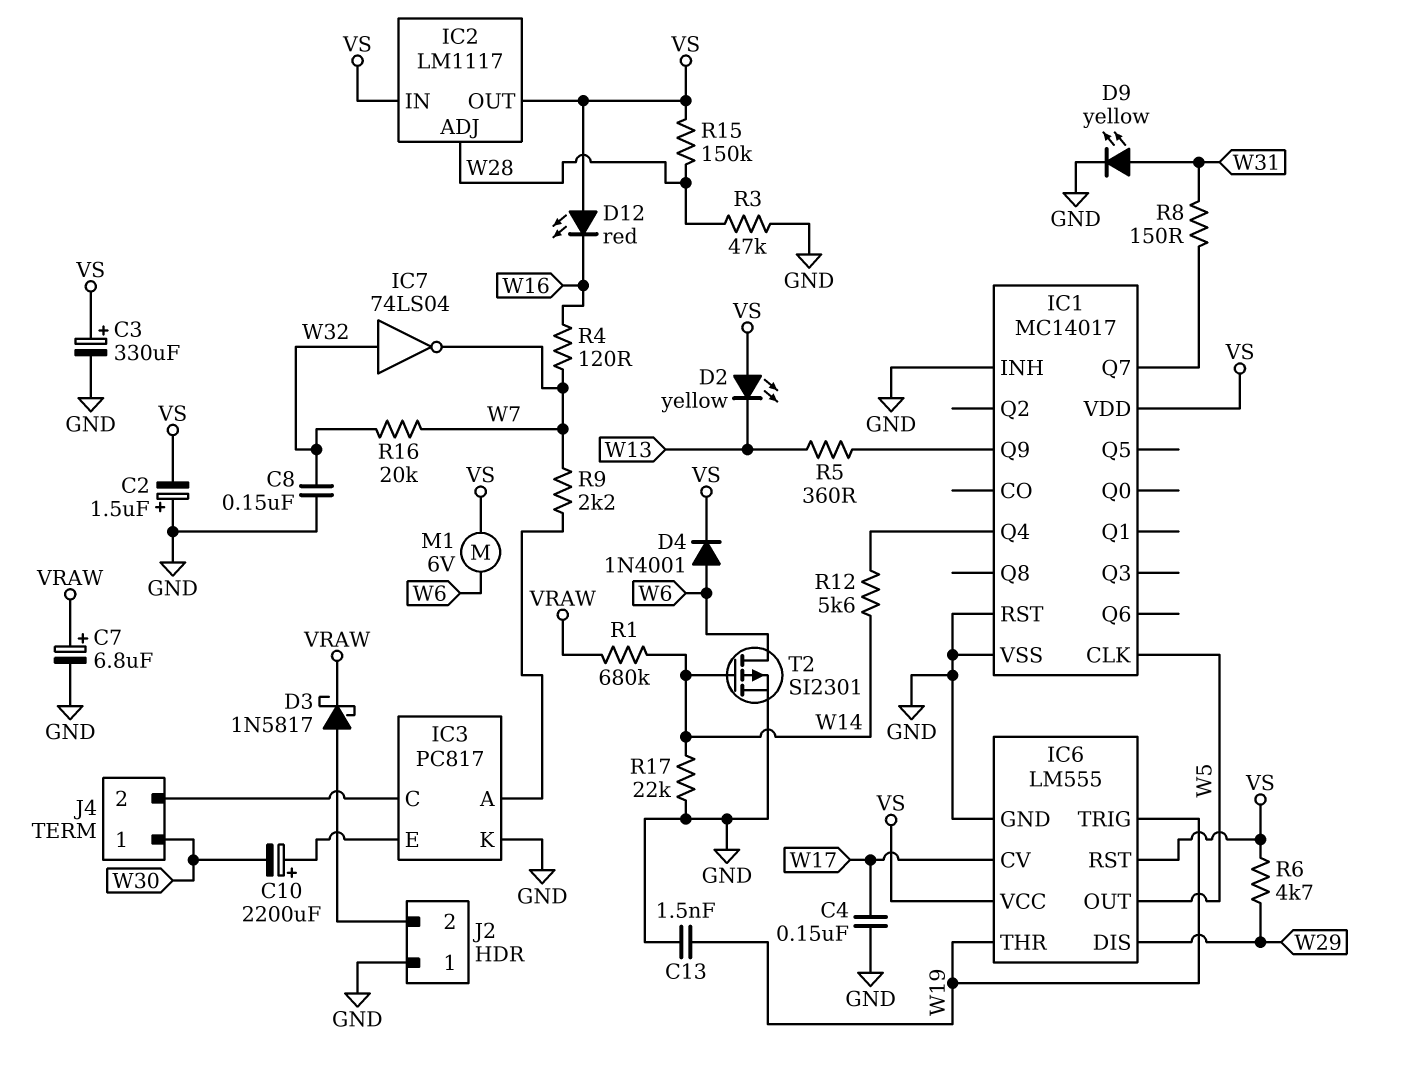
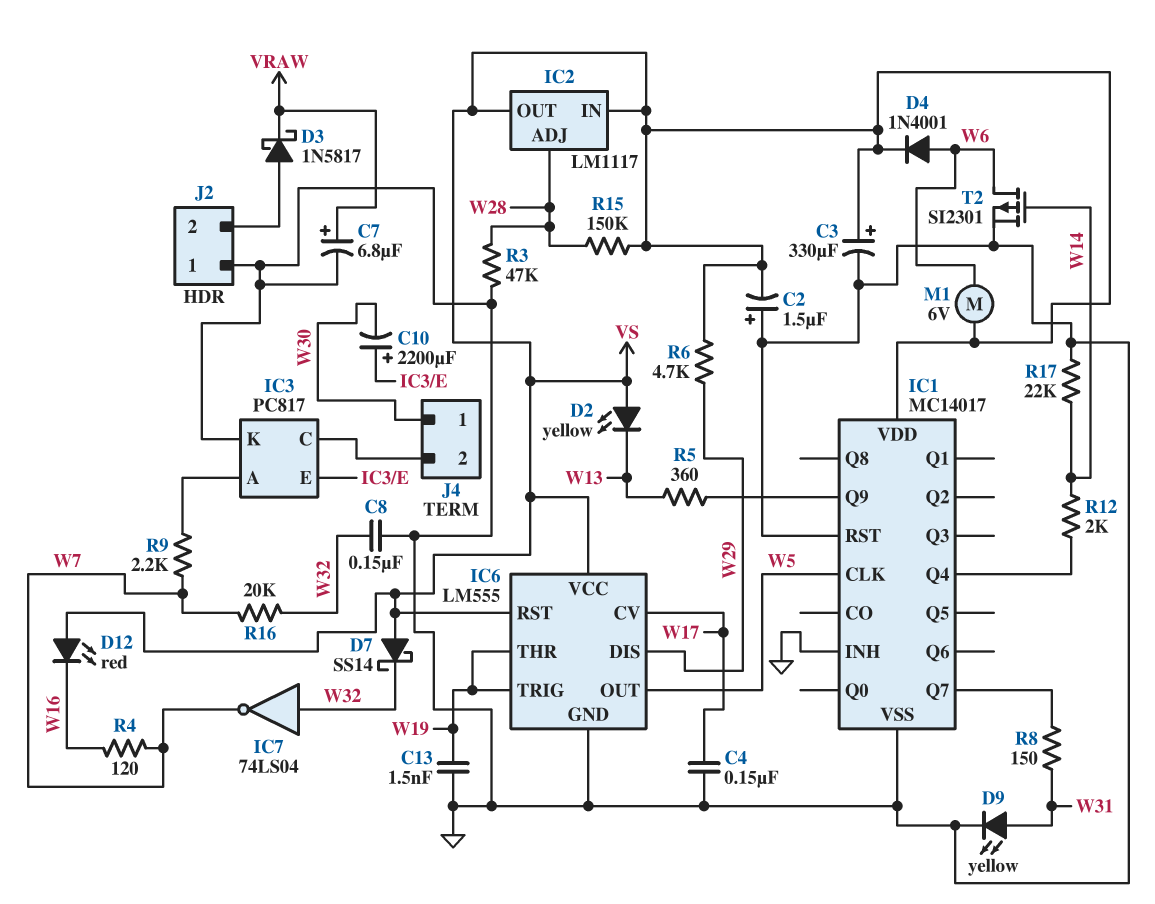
D7: none -> schottky SS14 (A VS, K W32)
R1: 680k (VRAW, W14) -> none
R12: 5.6k (IC1/Q4, W14) -> 2k (IC1/Q4, W14)

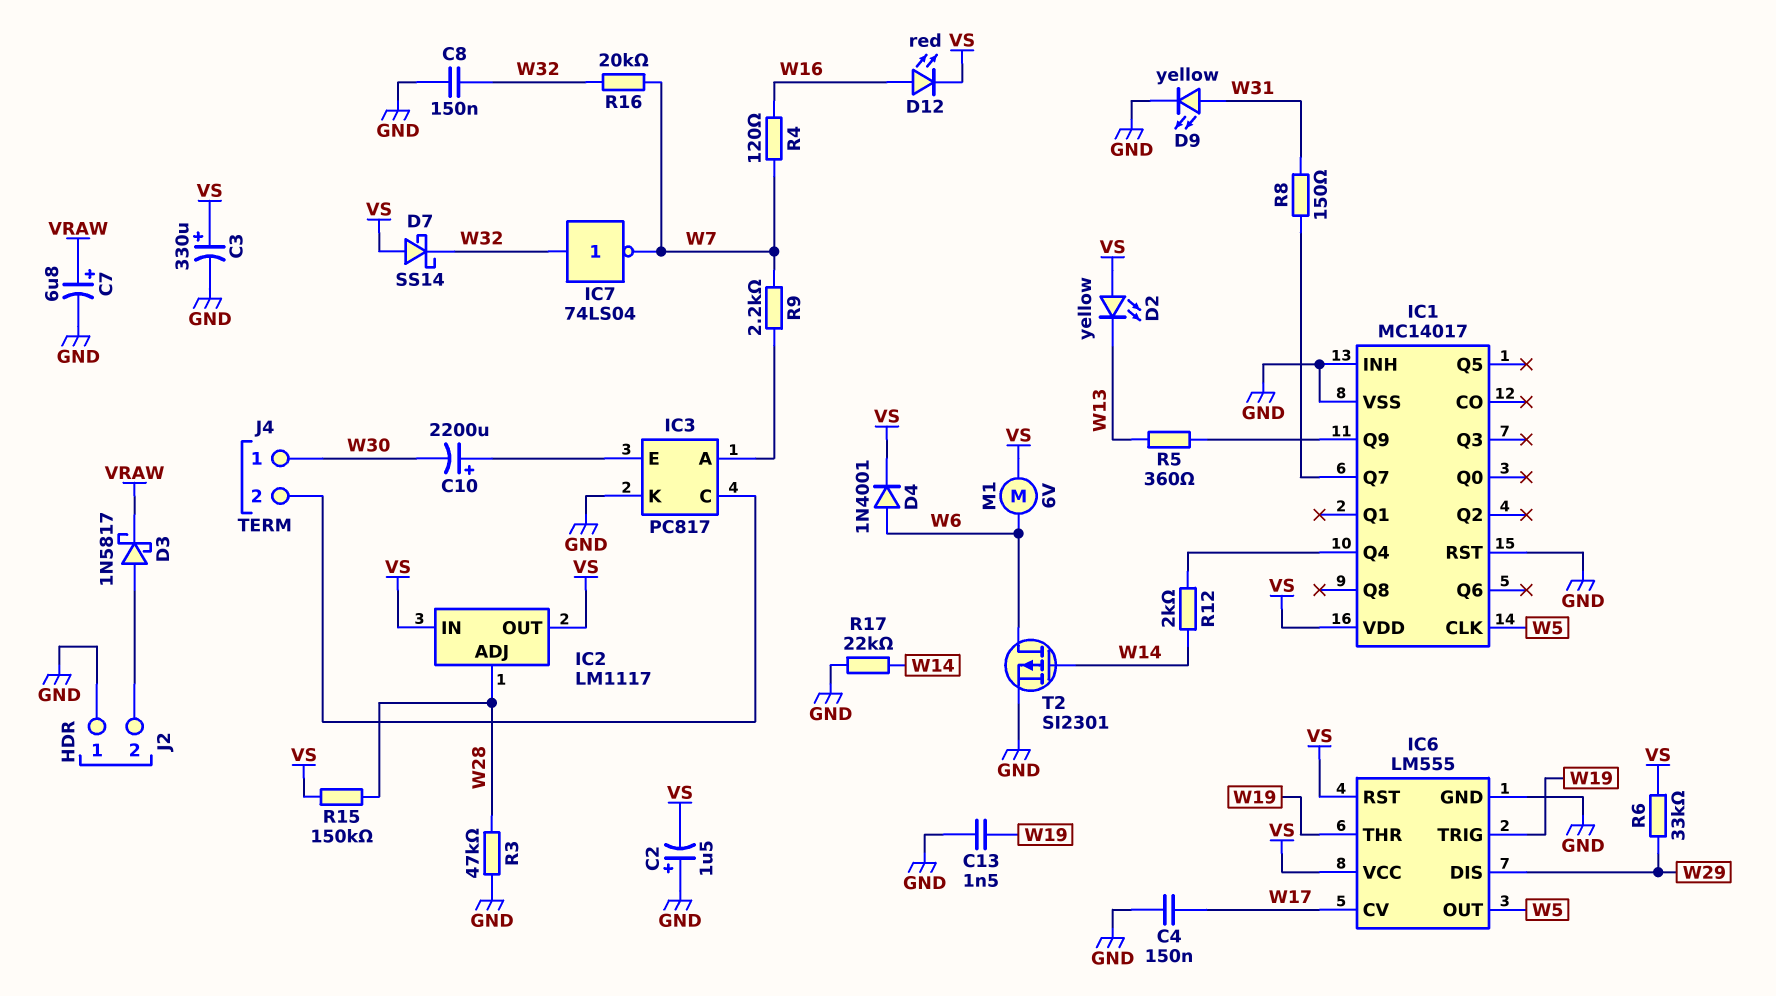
D12: LED red (A VS, K W16) -> LED red (A W16, K VS)
R6: 4.7k (VS, W29) -> 33k (VS, W29)

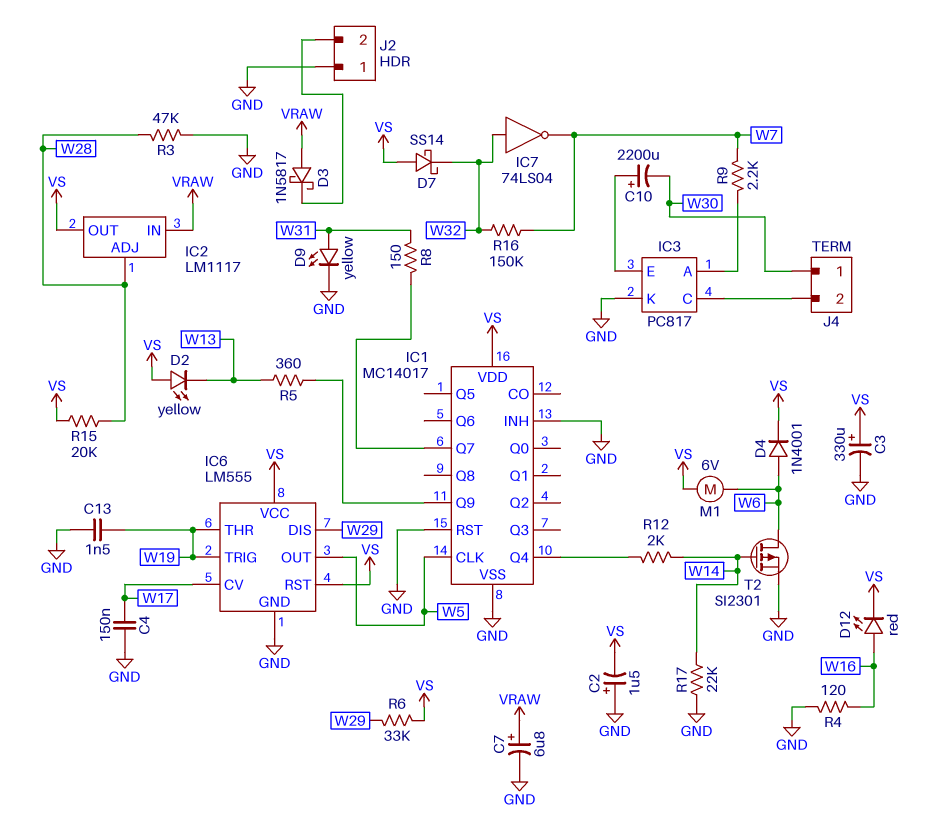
C8: 150nF (GND, W32) -> none
D3: schottky 1N5817 (A J2/2, K VRAW) -> schottky 1N5817 (A VRAW, K J2/2)
IC2 pin IN: VS -> VRAW
R4: 120 (W7, W16) -> 120 (GND, W16)
R15: 150k (VS, W28) -> 20k (VS, W28)
R16: 20k (W7, W32) -> 150k (W7, W32)

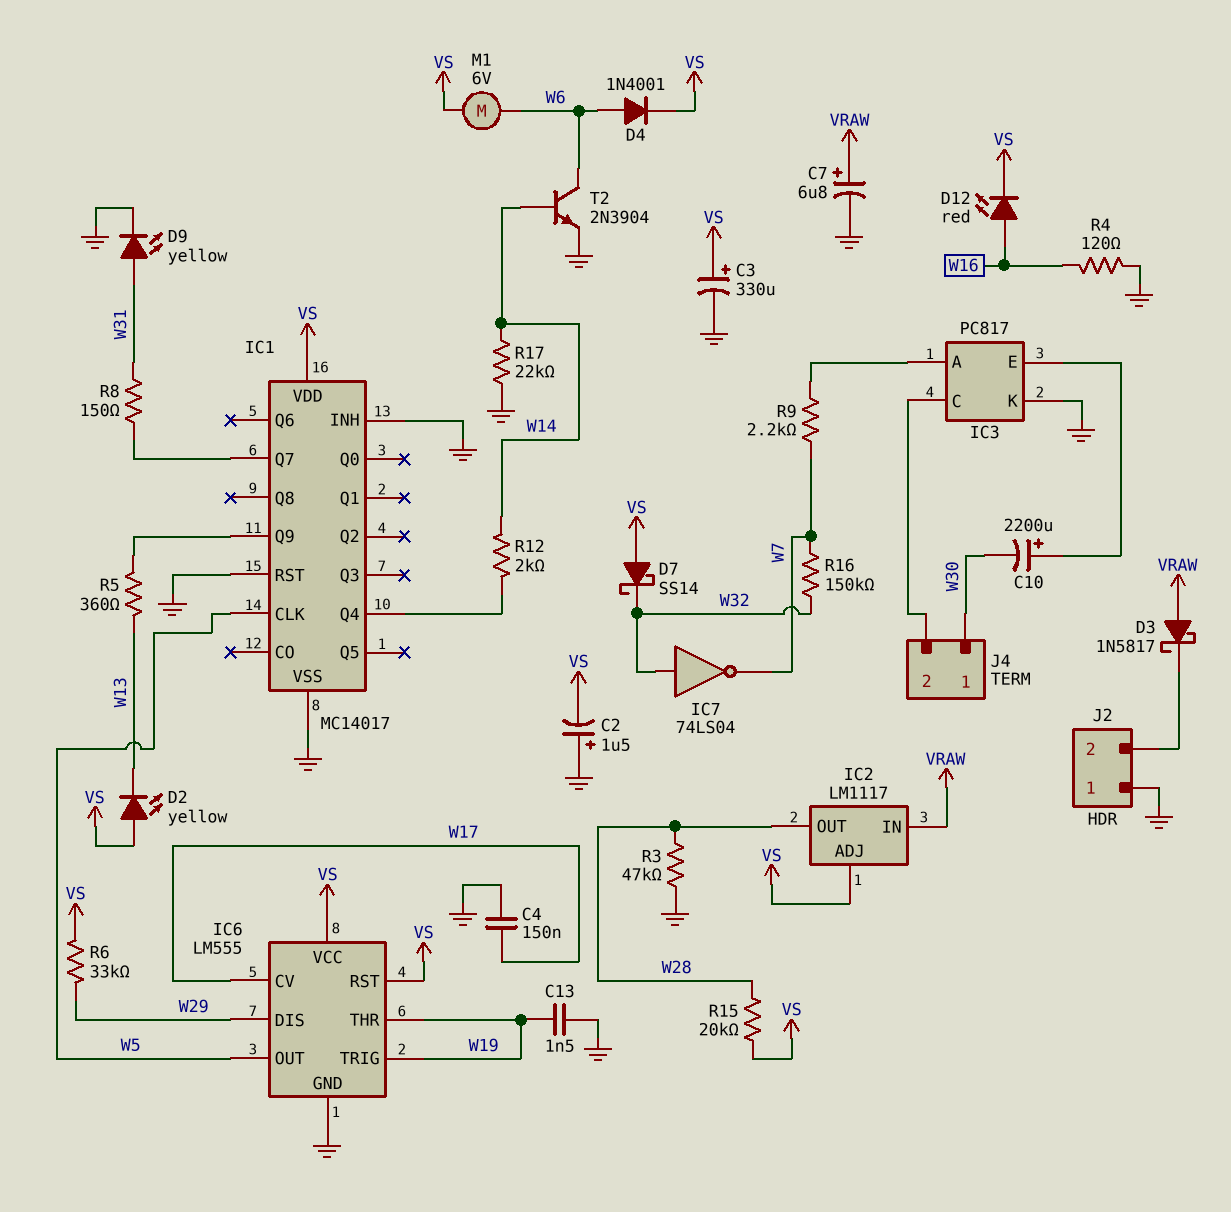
IC2 pin ADJ: W28 -> VS
IC2 pin OUT: VS -> W28
T2: PMOS SI2301 (G W14, D W6, S GND) -> NPN 2N3904 (B W14, C W6, E GND)

